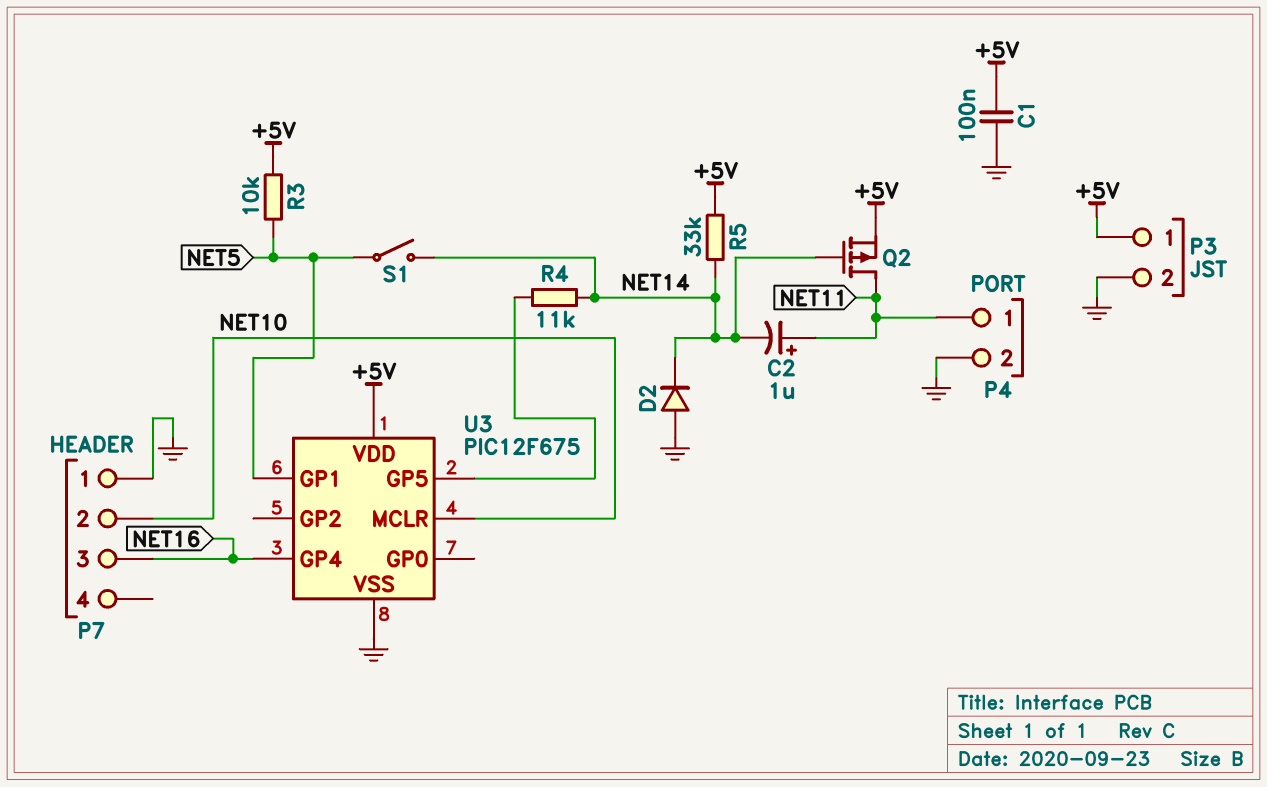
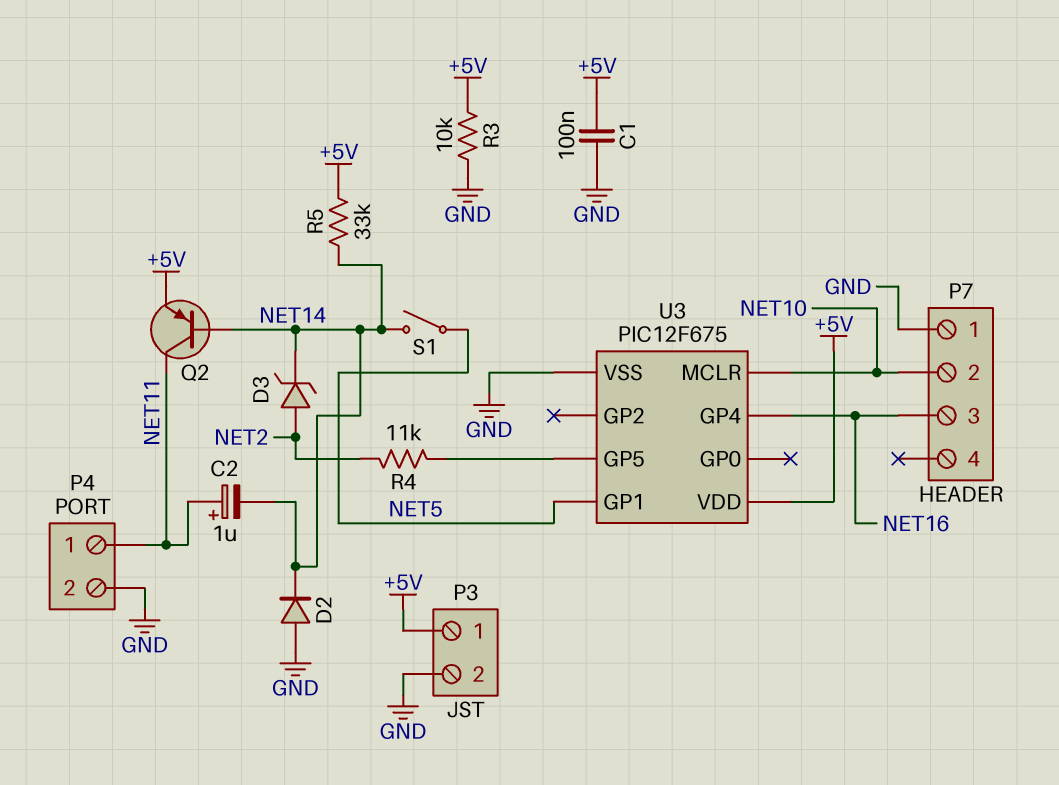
D3: none -> zener (A NET2, K NET14)
Q2: PMOS (G NET14, D NET11, S +5V) -> PNP (B NET14, C NET11, E +5V)
R3: 10k (+5V, NET5) -> 10k (+5V, GND)
R4: 11k (NET14, U3/GP5) -> 11k (NET2, U3/GP5)

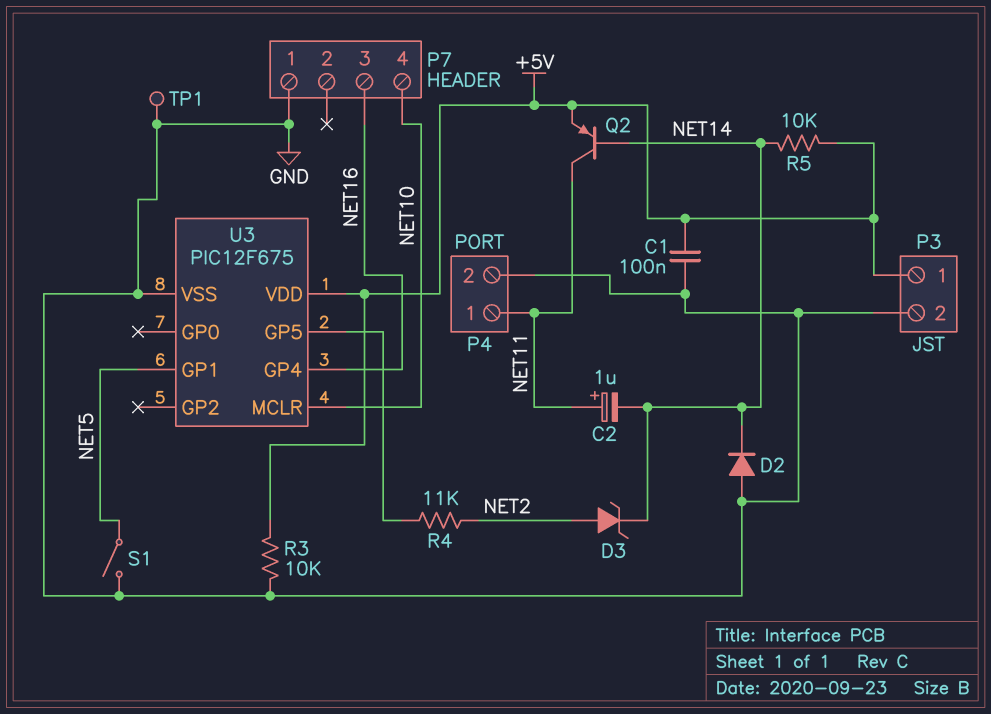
P7 pin 2: NET10 -> none
P7 pin 4: none -> NET10
R5: 33k (+5V, NET14) -> 10k (+5V, NET14)
S1: switch (NET5, NET14) -> switch (GND, NET5)
TP1: none -> test point (GND)

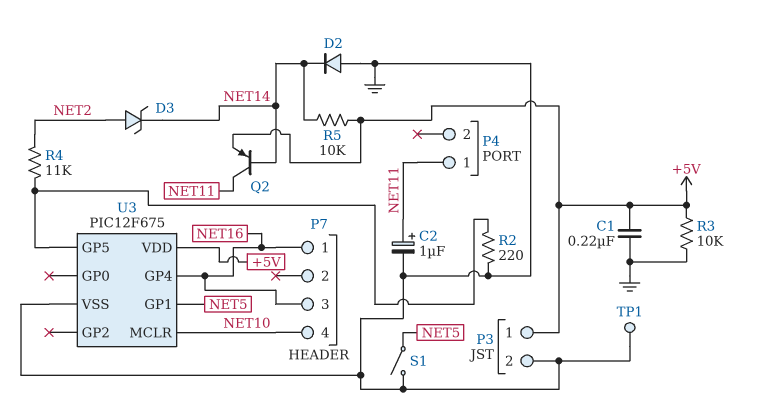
C1: 100nF (+5V, GND) -> 220nF (+5V, GND)
C2: 1uF (plus NET11, minus NET14) -> 1uF (plus NET11, minus GND)
P4 pin 2: GND -> none
P7 pin 1: GND -> NET16
R2: none -> 220 (GND, U3/GP5)

